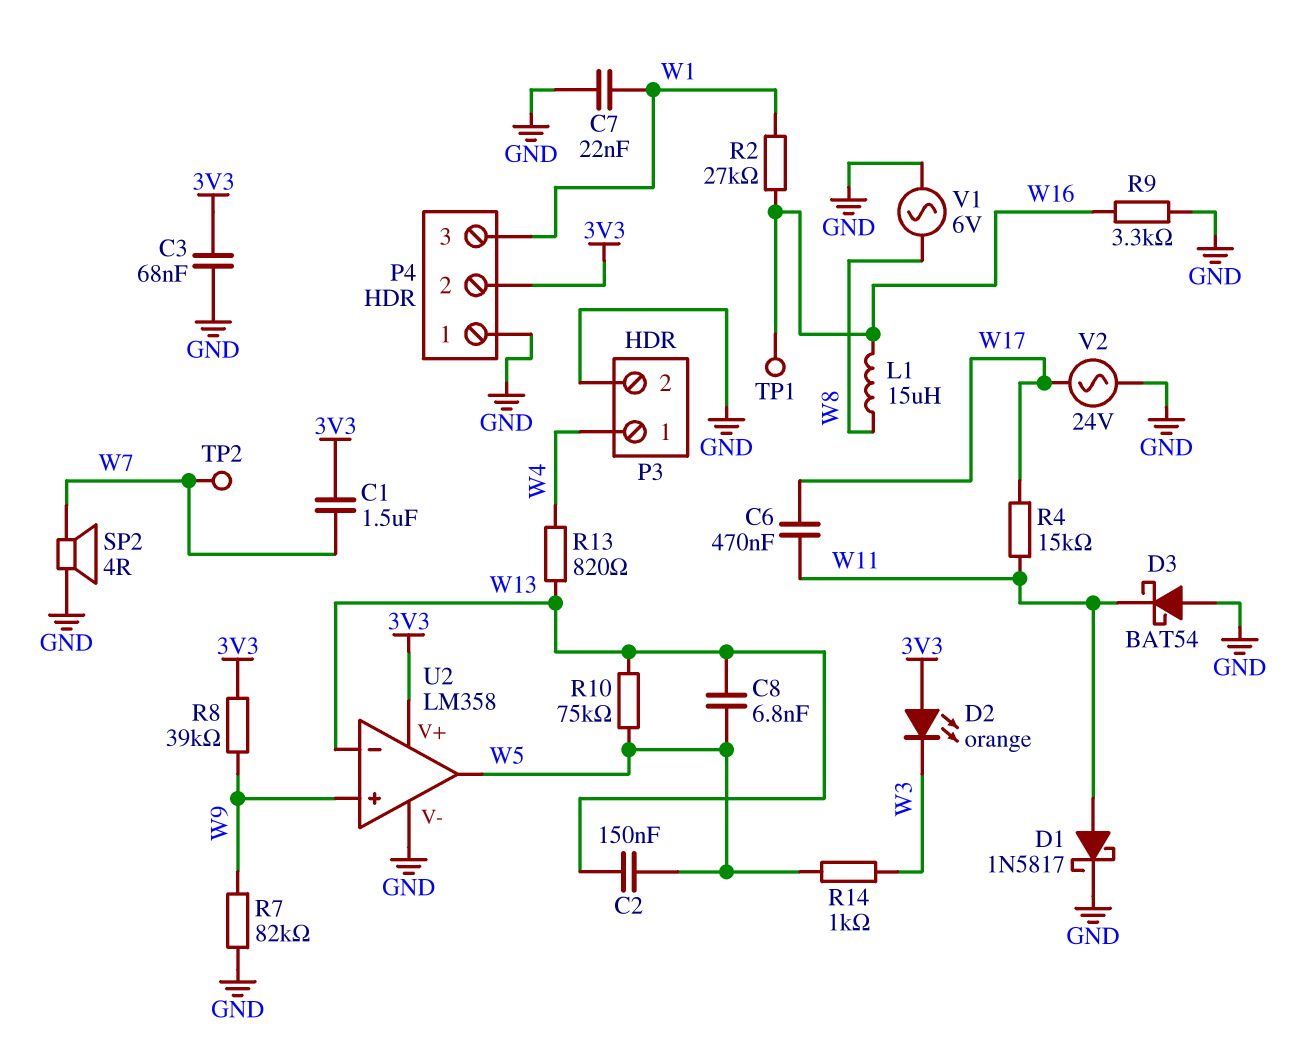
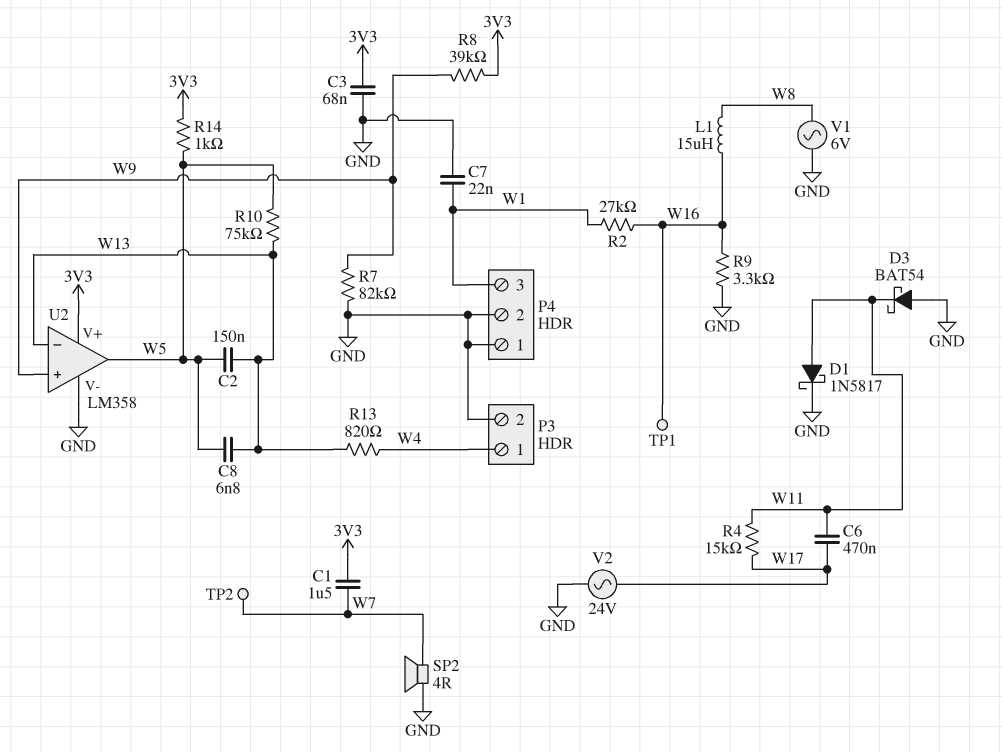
D2: LED orange (A 3V3, K W3) -> none
P4 pin 2: 3V3 -> GND
R14: 1k (W3, W5) -> 1k (3V3, W5)

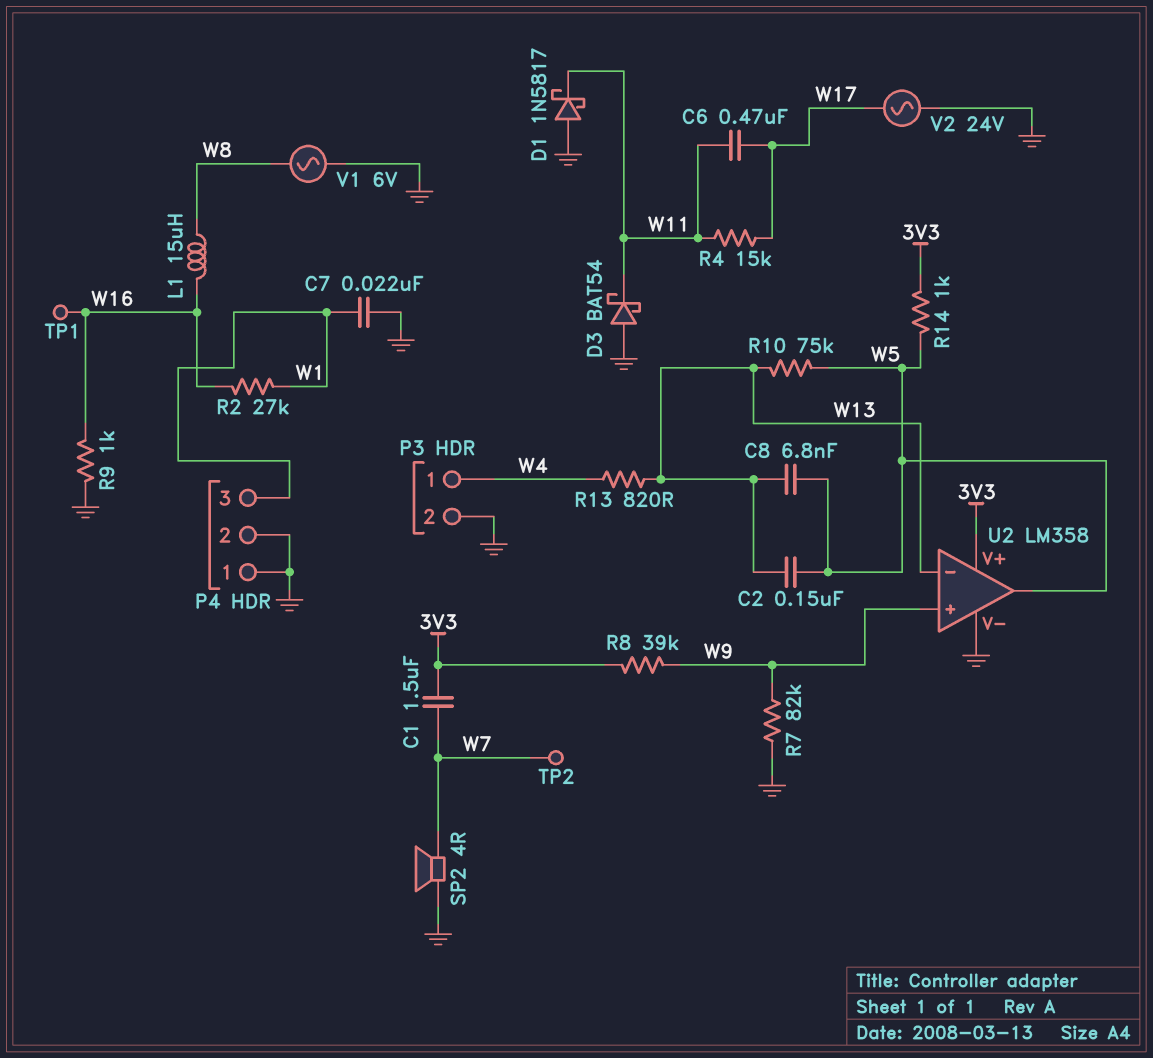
C3: 68nF (3V3, GND) -> none
D1: schottky 1N5817 (A W11, K GND) -> schottky 1N5817 (A GND, K W11)
R9: 3.3k (GND, W16) -> 1k (GND, W16)

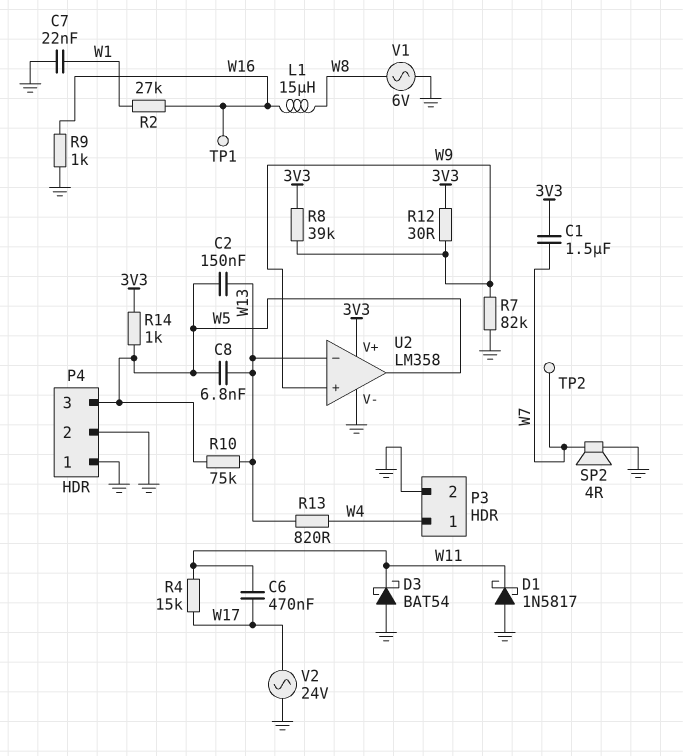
P4 pin 3: W1 -> W5
R12: none -> 30 (3V3, W9)

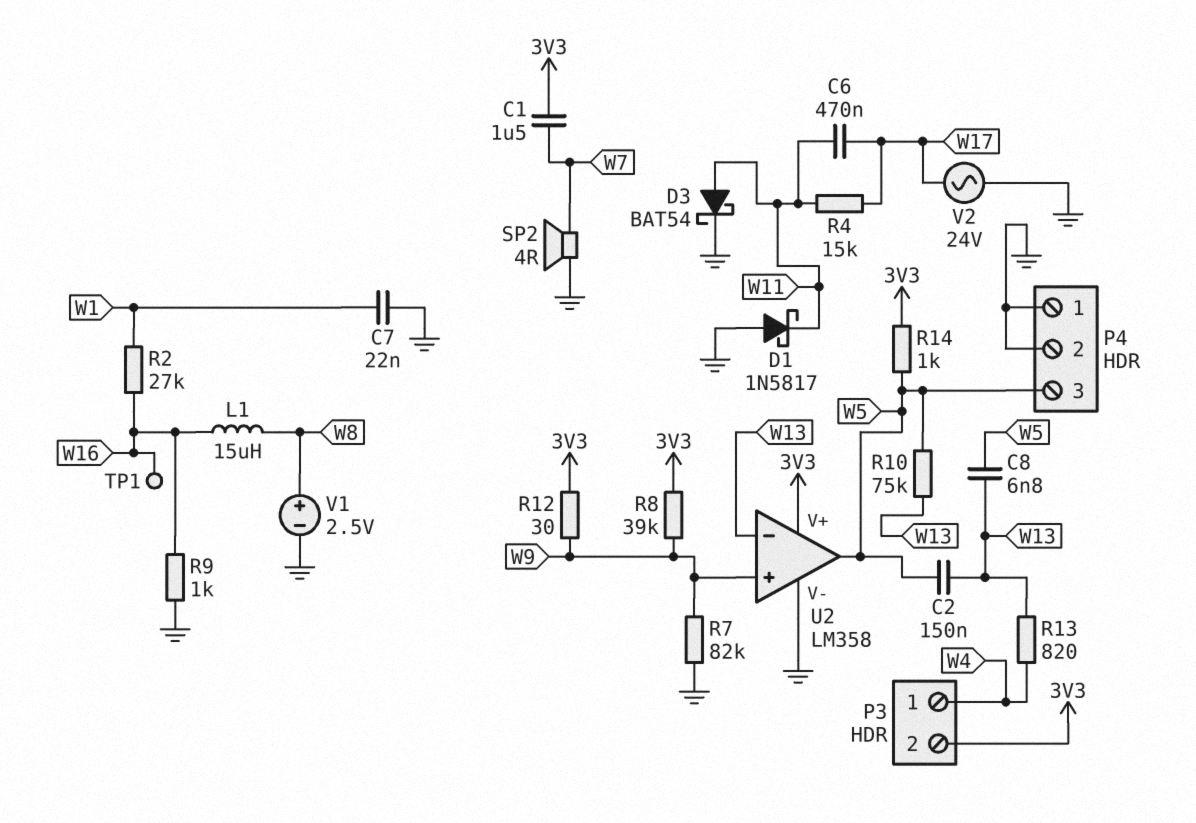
D3: schottky BAT54 (A GND, K W11) -> schottky BAT54 (A W11, K GND)
P3 pin 2: GND -> 3V3
TP2: test point (W7) -> none
V1: AC 6V (GND, W8) -> 2.5V (plus W8, minus GND)

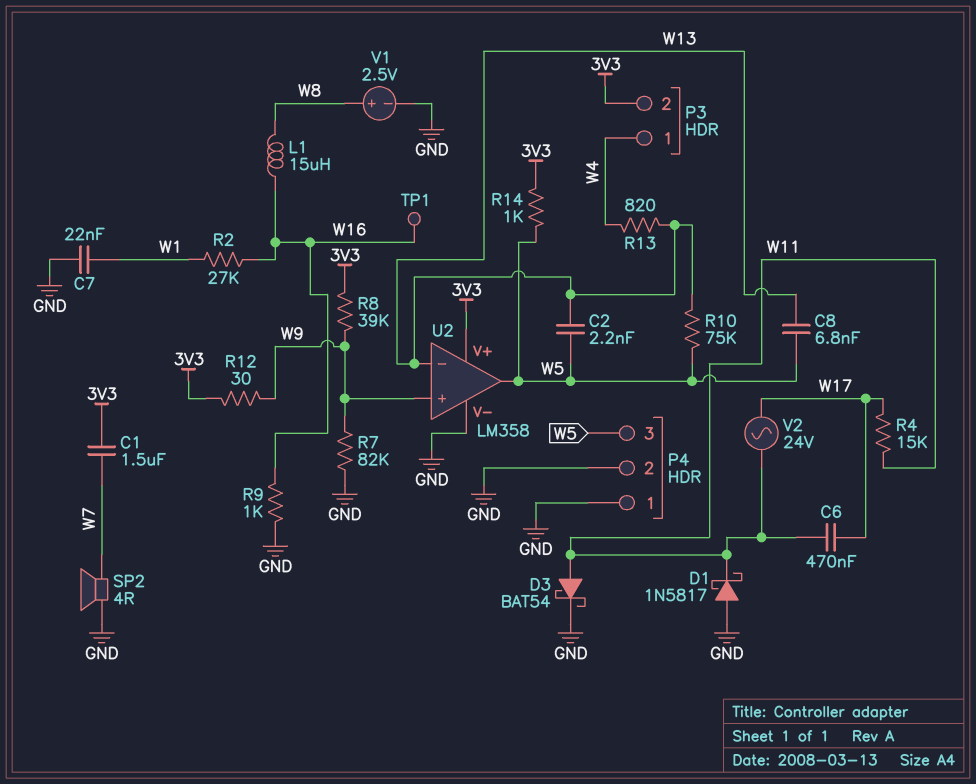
C2: 150nF (W5, W13) -> 2.2nF (W5, W13)
V2: AC 24V (GND, W17) -> AC 24V (W11, W17)

